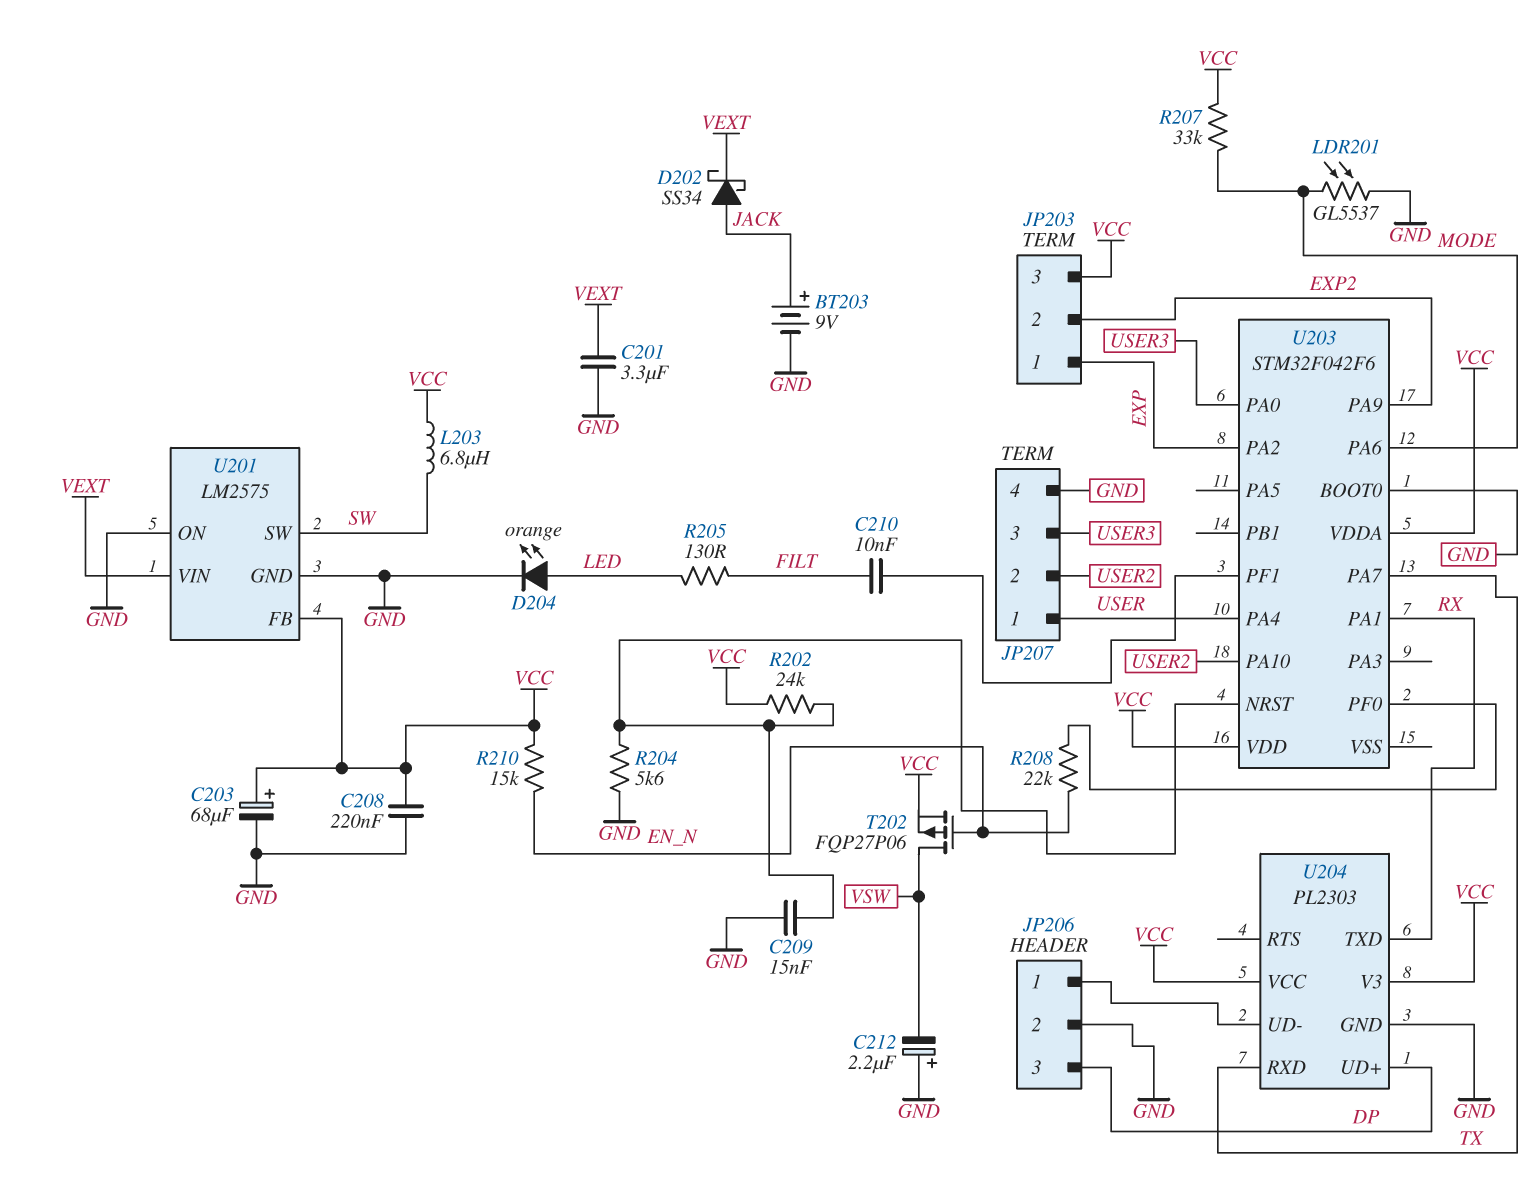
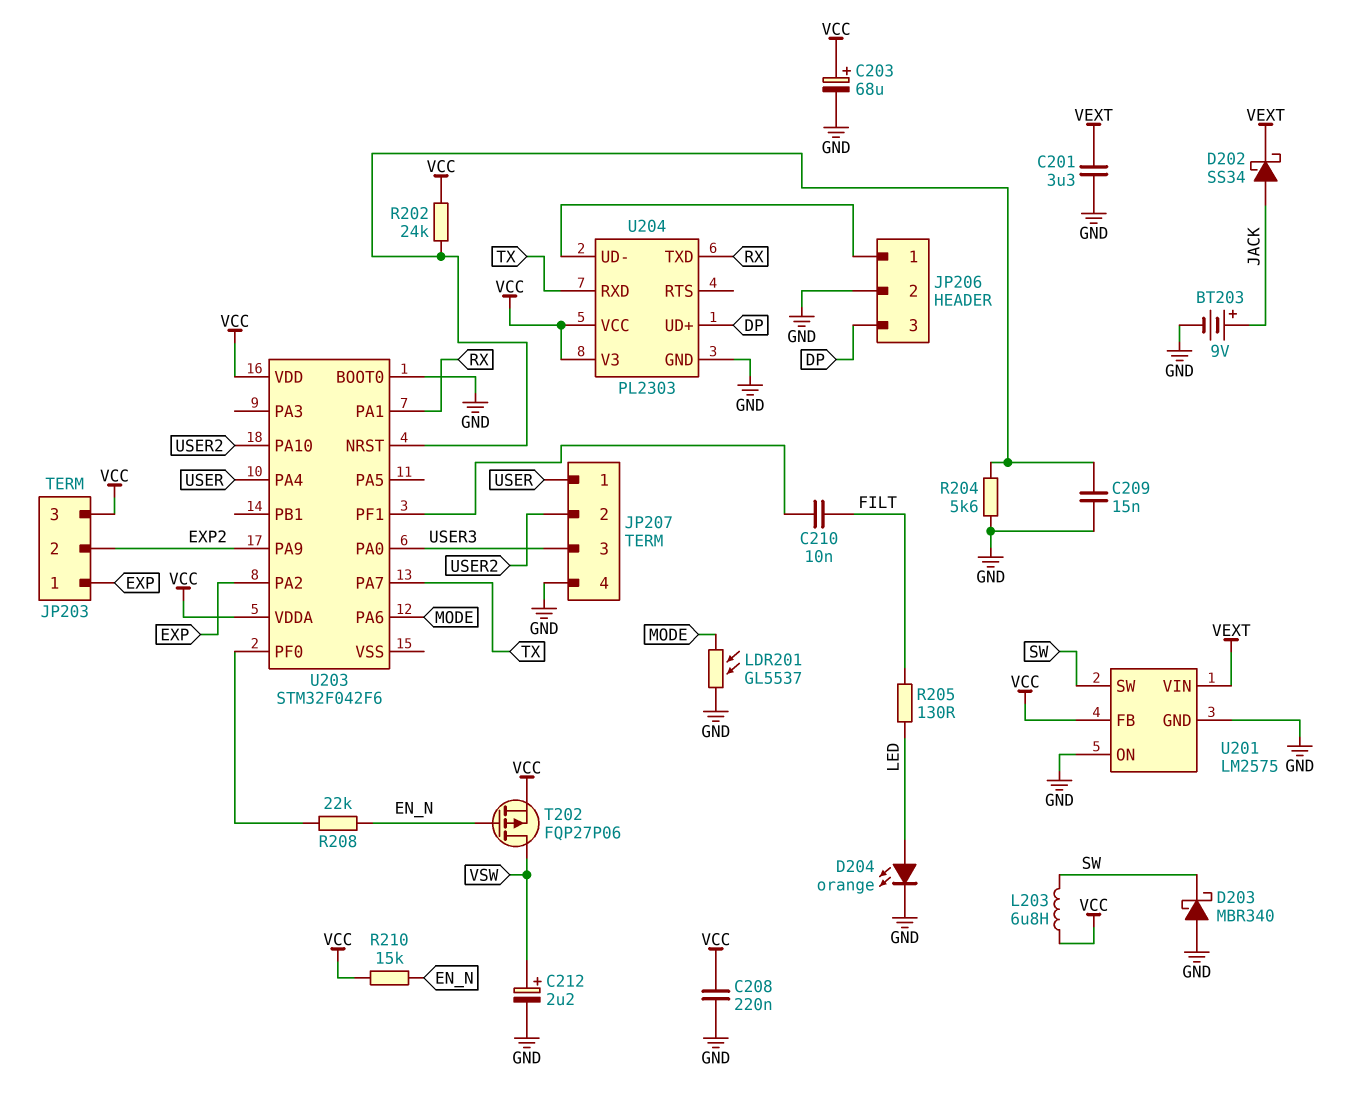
C212: 2.2uF (plus GND, minus VSW) -> 2.2uF (plus VSW, minus GND)
D203: none -> schottky MBR340 (A GND, K SW)
R207: 33k (MODE, VCC) -> none

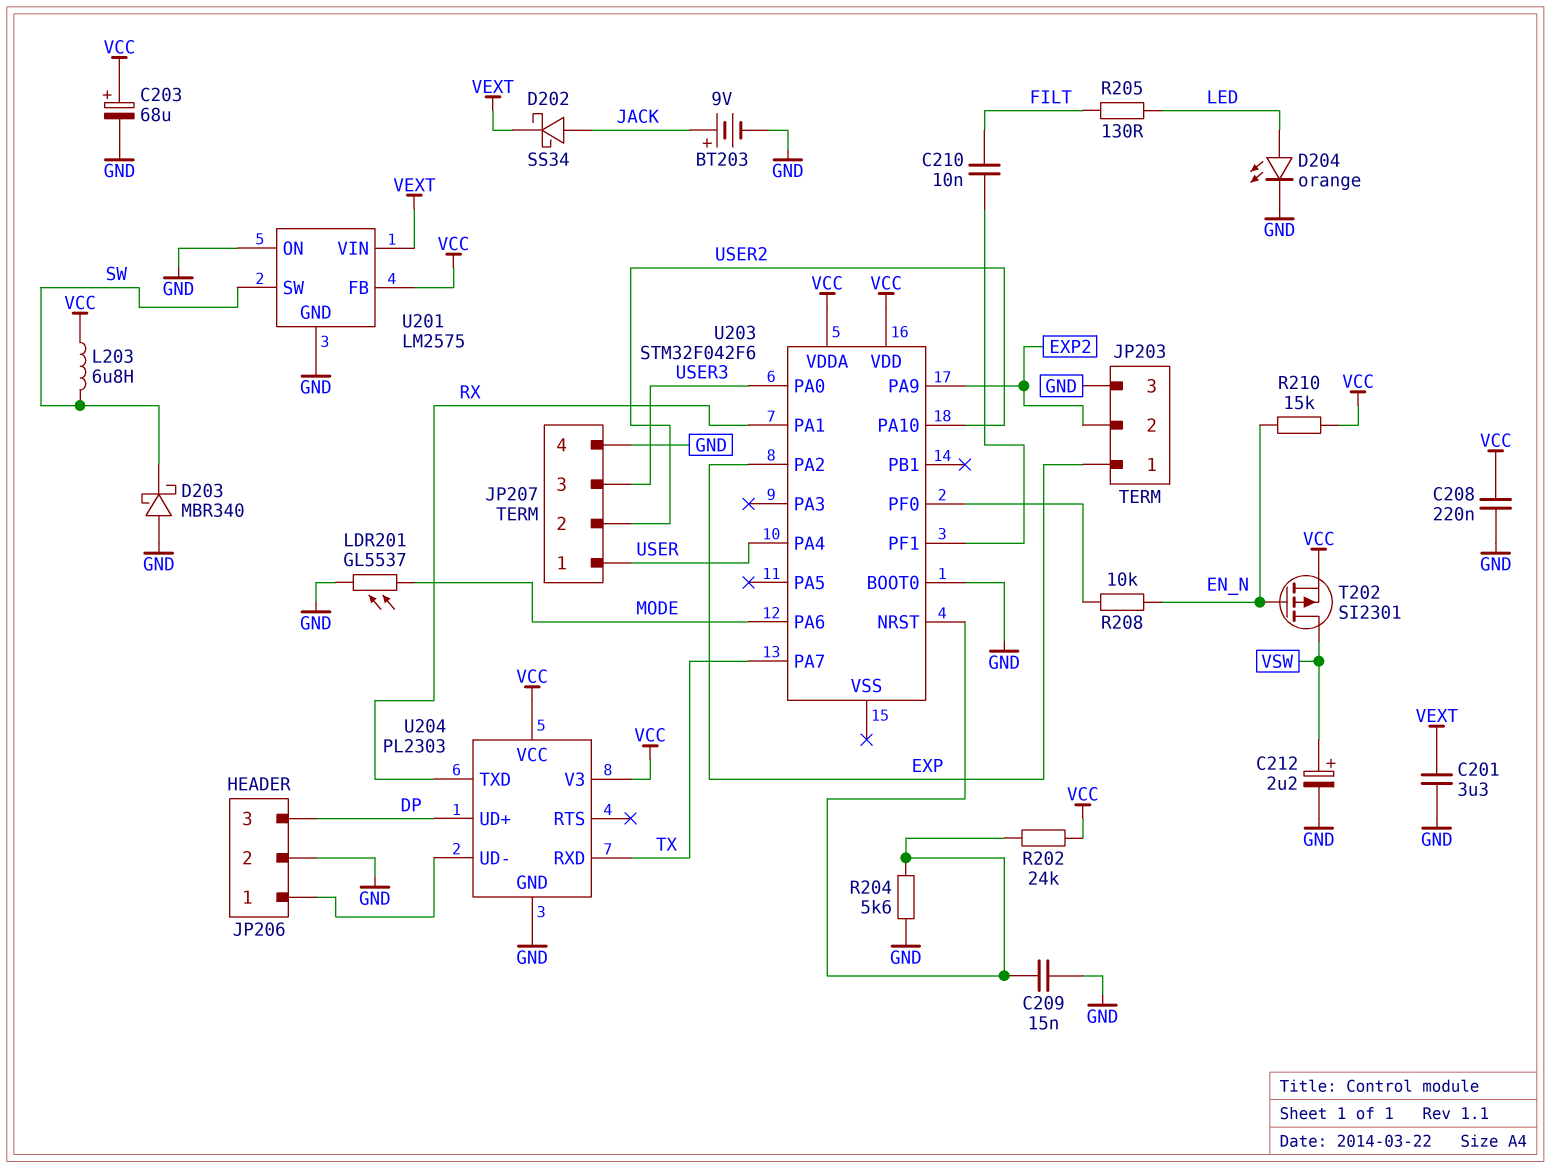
JP203 pin 3: VCC -> GND
R208: 22k (EN_N, U203/PF0) -> 10k (EN_N, U203/PF0)
T202: PMOS FQP27P06 (G EN_N, D VSW, S VCC) -> PMOS SI2301 (G EN_N, D VSW, S VCC)

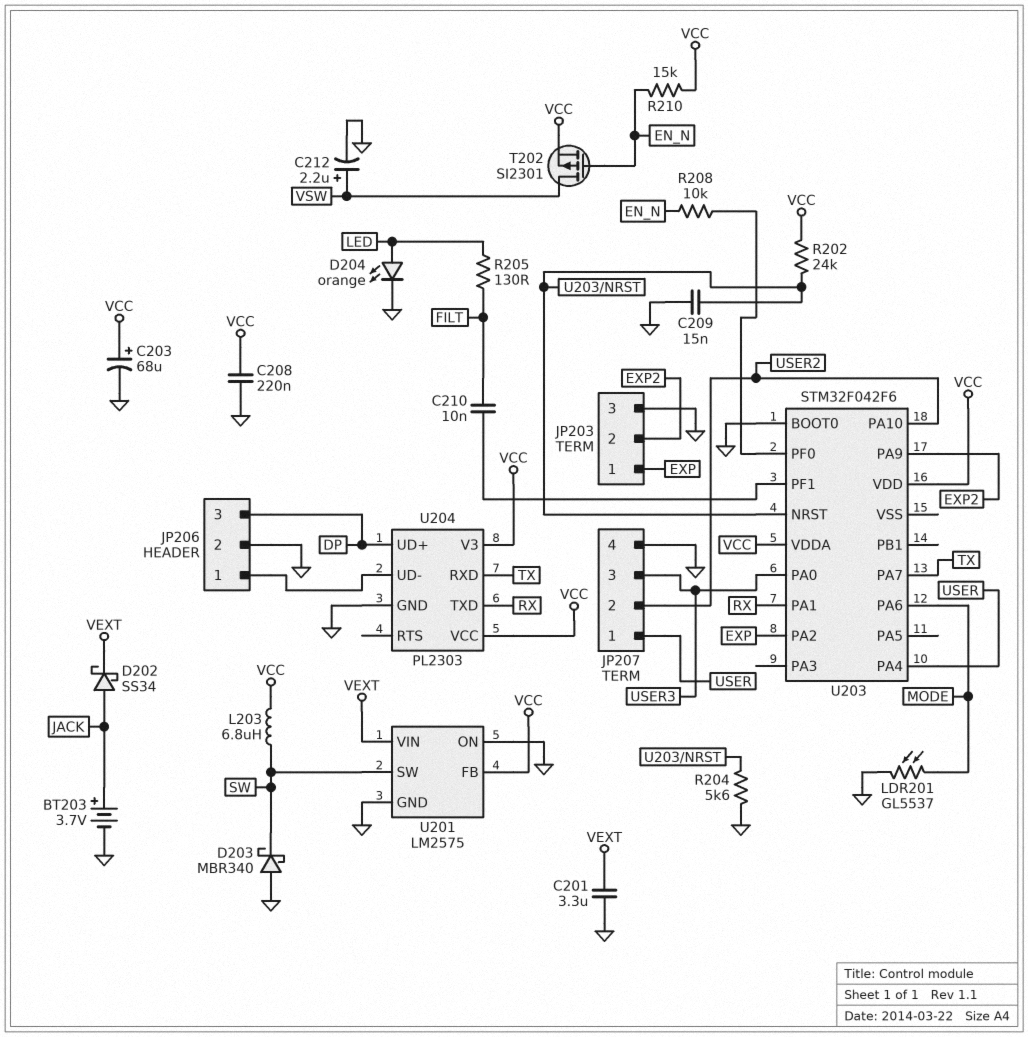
BT203: 9V (plus JACK, minus GND) -> 3.7V (plus JACK, minus GND)

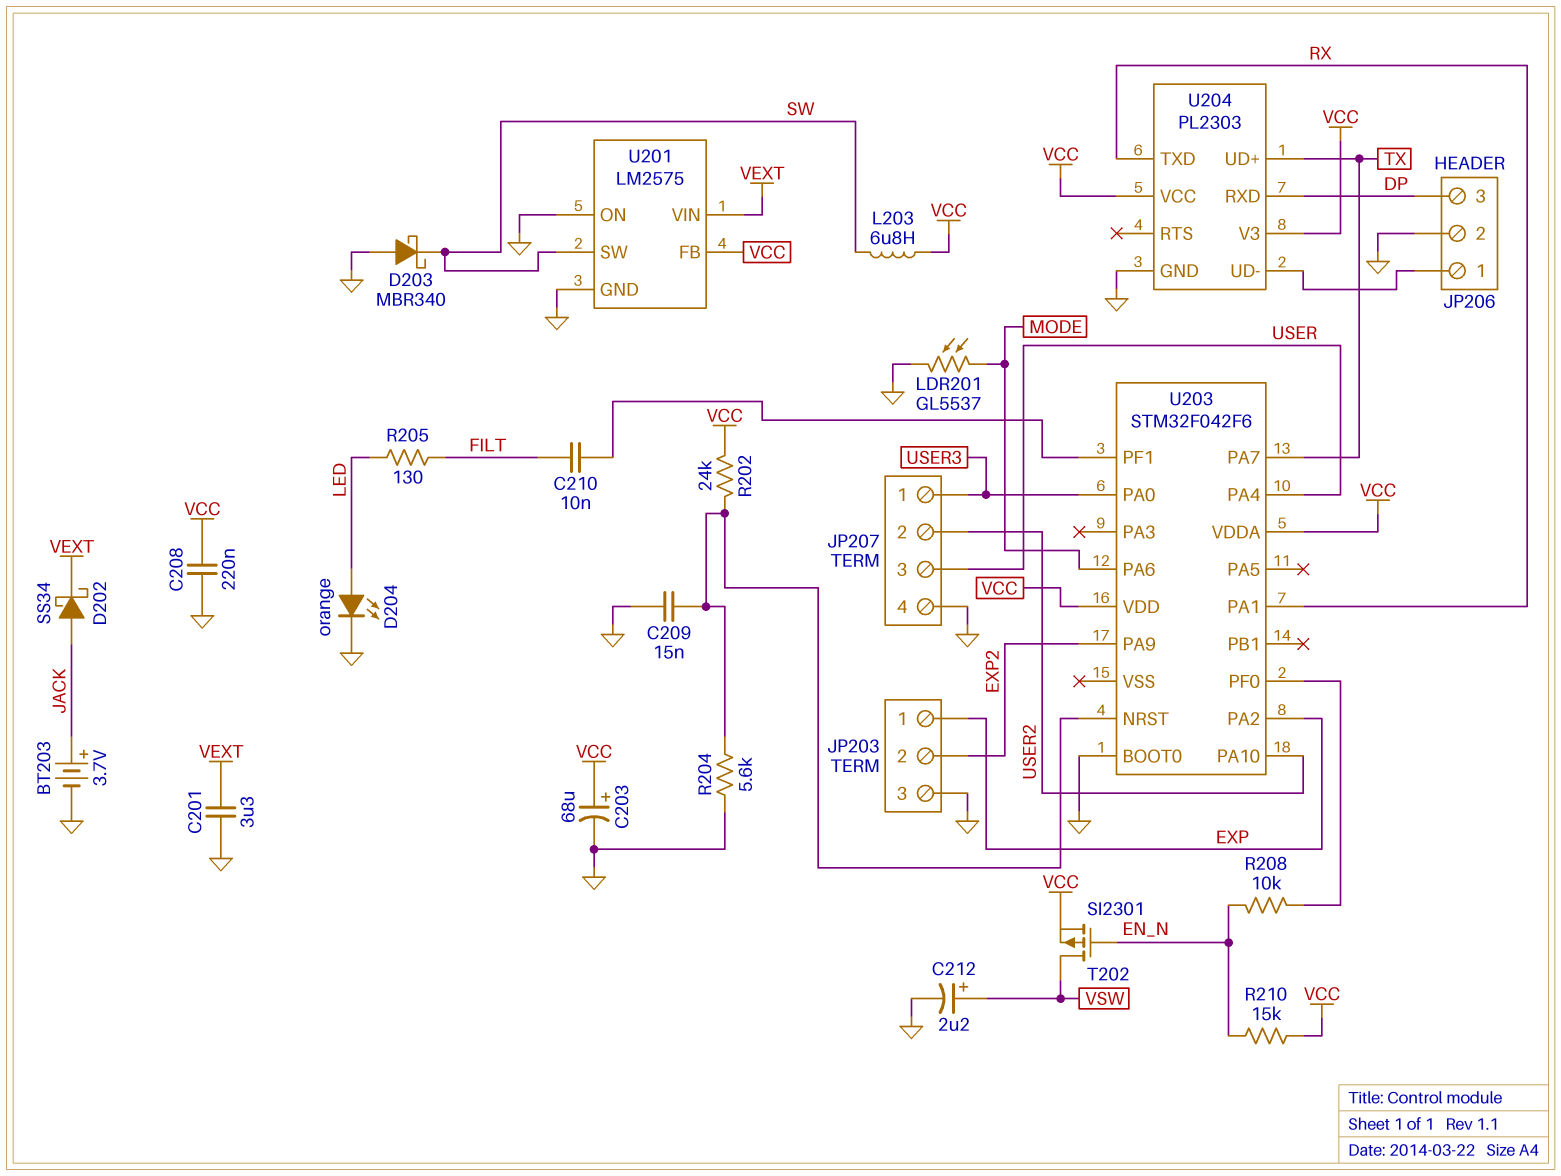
JP207 pin 1: USER -> USER3
JP207 pin 3: USER3 -> USER
U204 pin RXD: TX -> DP
U204 pin UD+: DP -> TX

